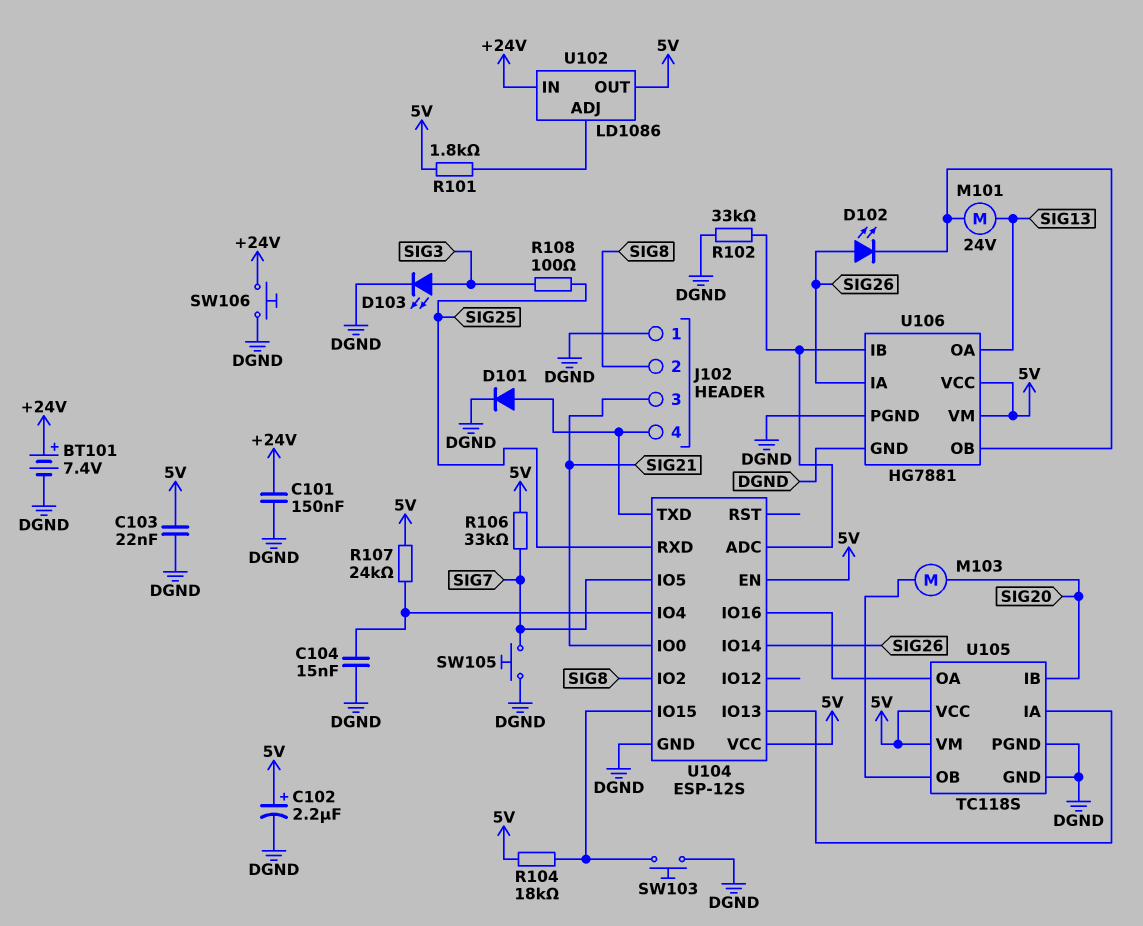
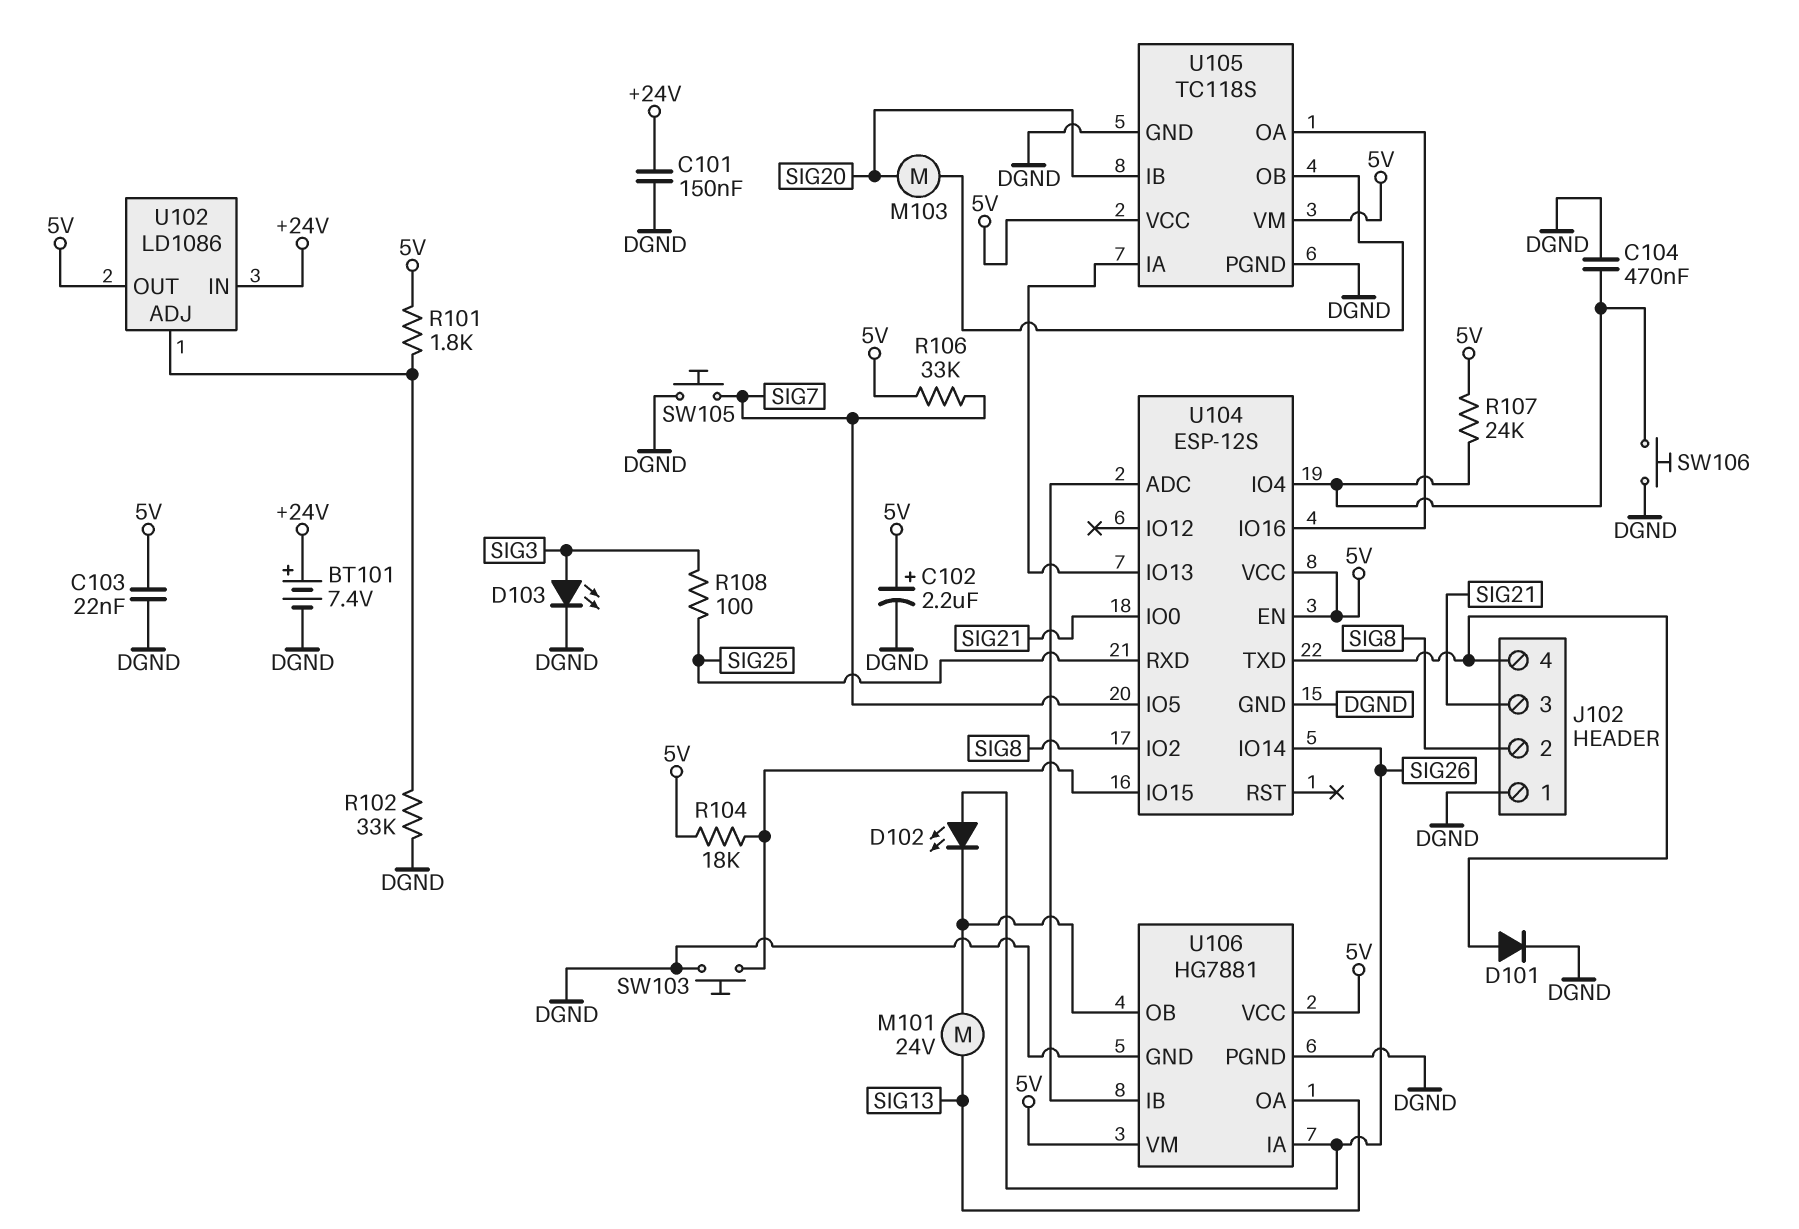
C104: 15nF (DGND, U104/IO4) -> 470nF (DGND, U104/IO4)
R102: 33k (DGND, U104/ADC) -> 33k (DGND, U102/ADJ)
SW106: button (+24V, DGND) -> button (DGND, U104/IO4)

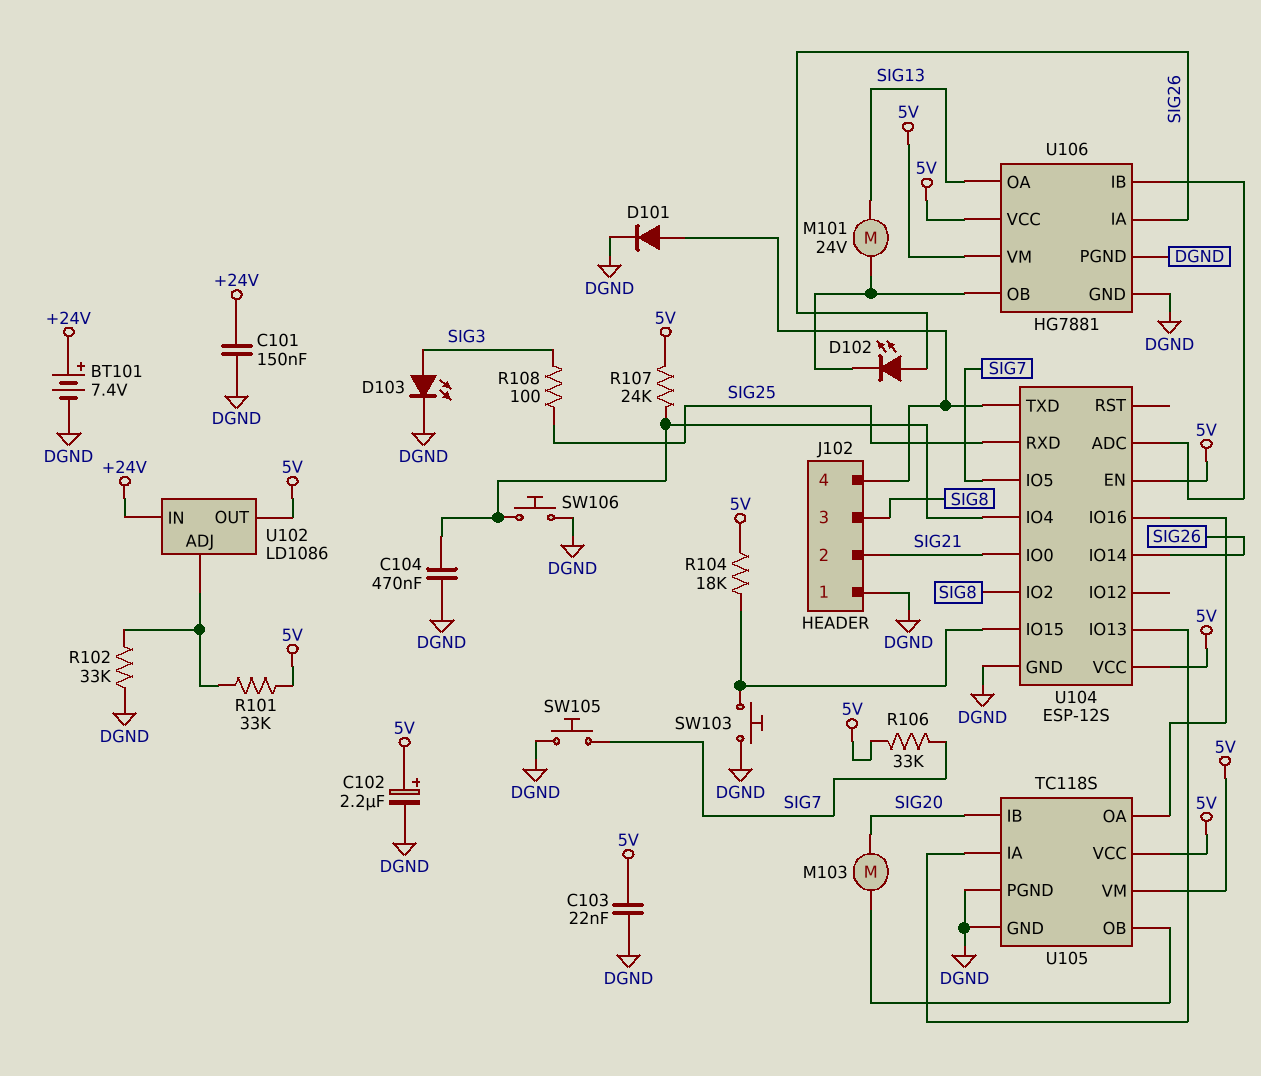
J102 pin 2: SIG8 -> SIG21
J102 pin 3: SIG21 -> SIG8
R101: 1.8k (5V, U102/ADJ) -> 33k (5V, U102/ADJ)

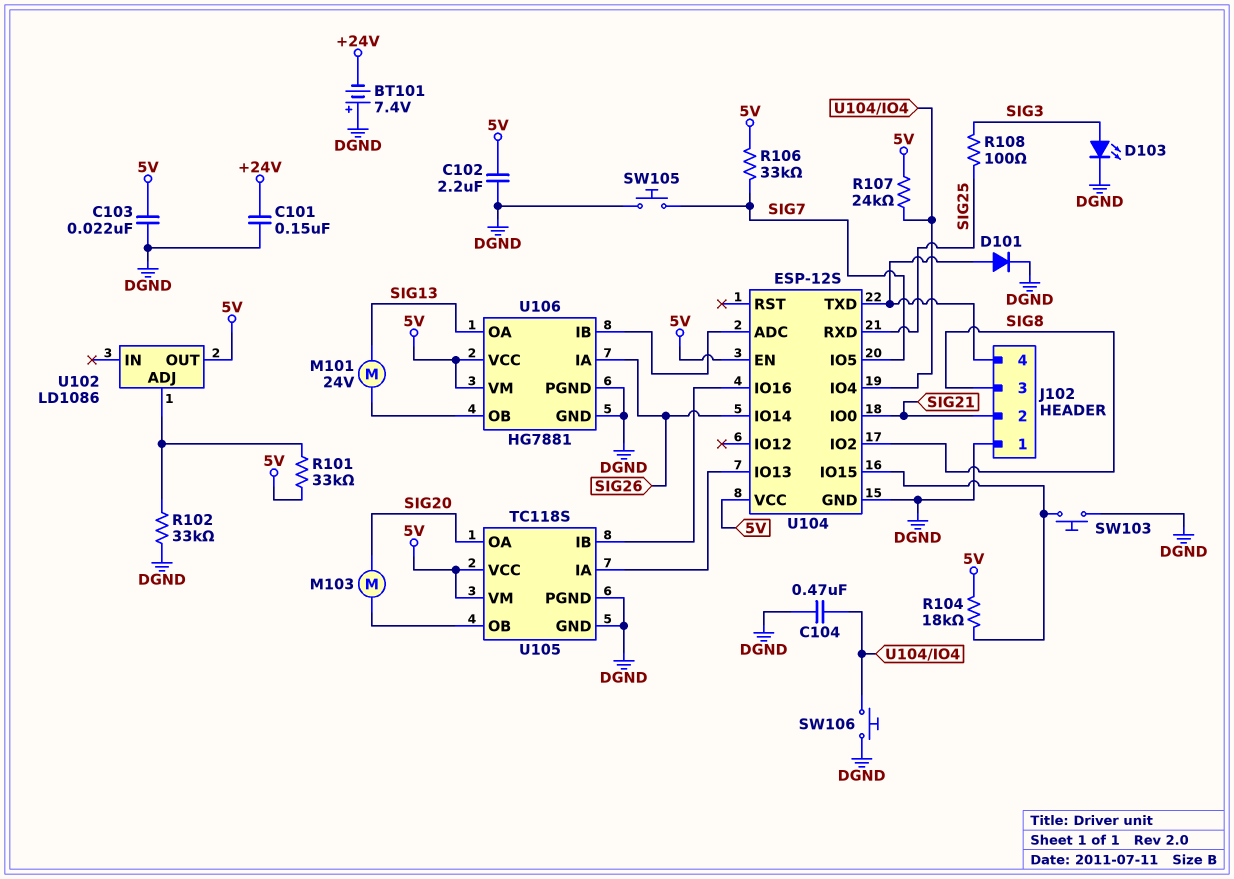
BT101: 7.4V (plus +24V, minus DGND) -> 7.4V (plus DGND, minus +24V)
C102: 2.2uF (plus 5V, minus DGND) -> 2.2uF (5V, DGND)
D102: LED (A SIG26, K U106/OB) -> none
U102 pin IN: +24V -> none
U105 pin IB: SIG20 -> U104/IO16
U105 pin OA: U104/IO16 -> SIG20

